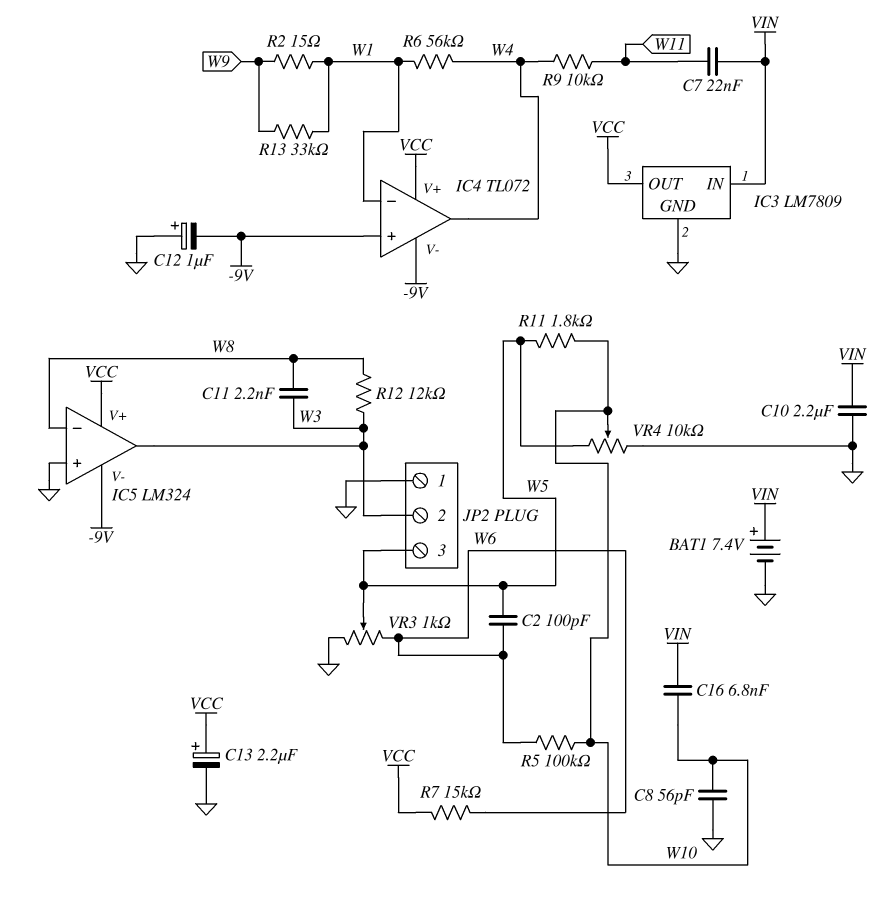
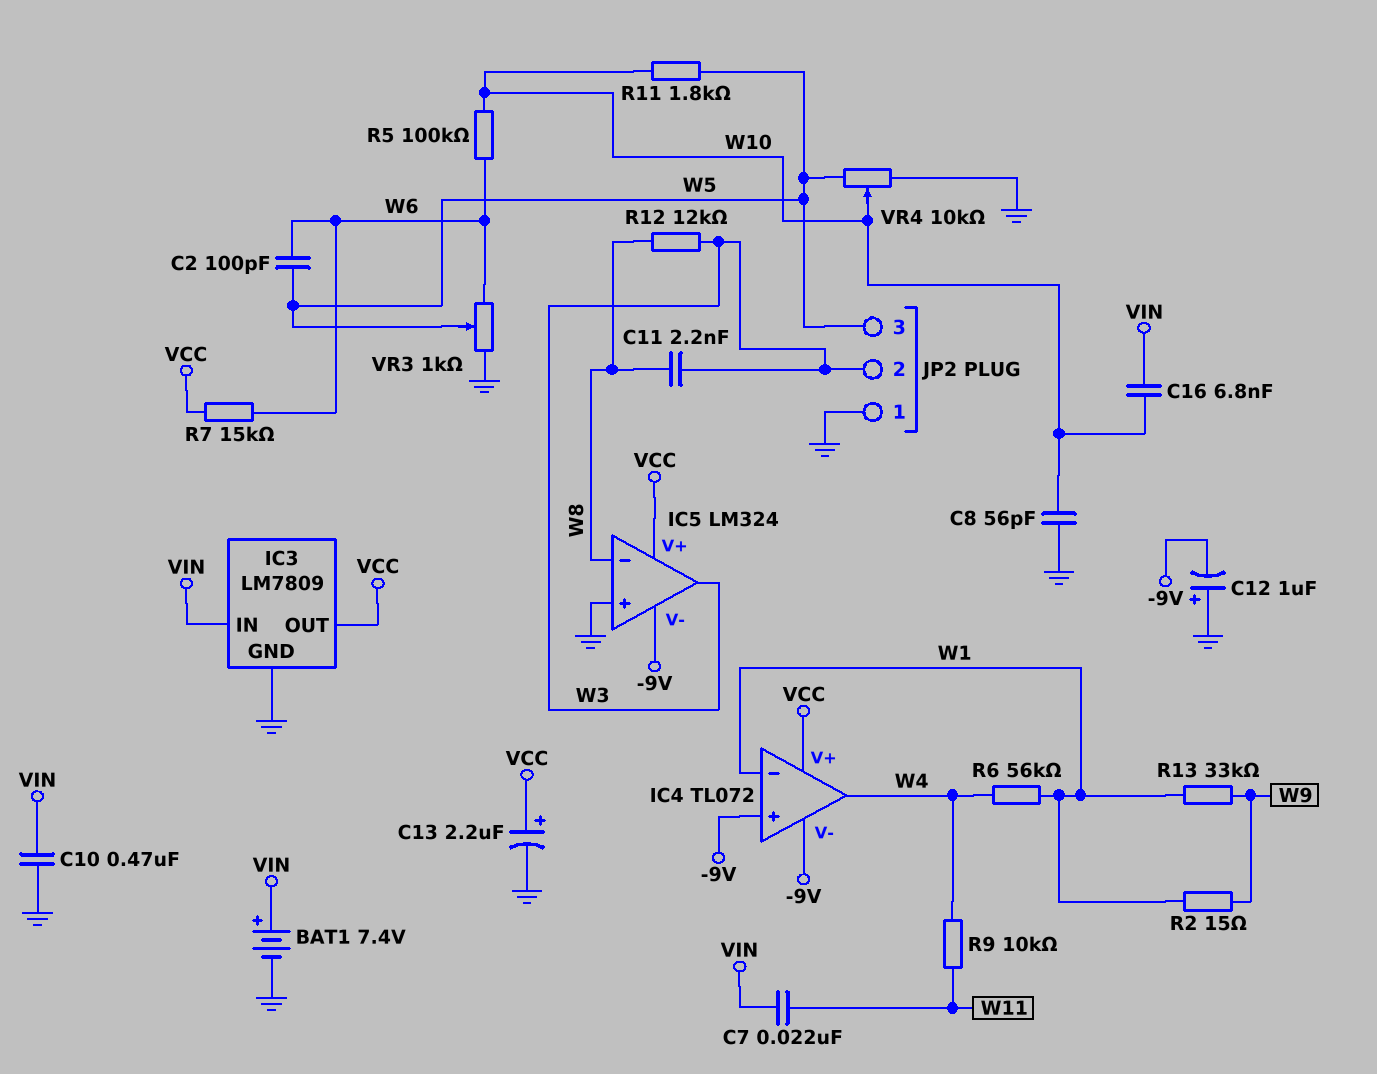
C10: 2.2uF (GND, VIN) -> 470nF (GND, VIN)

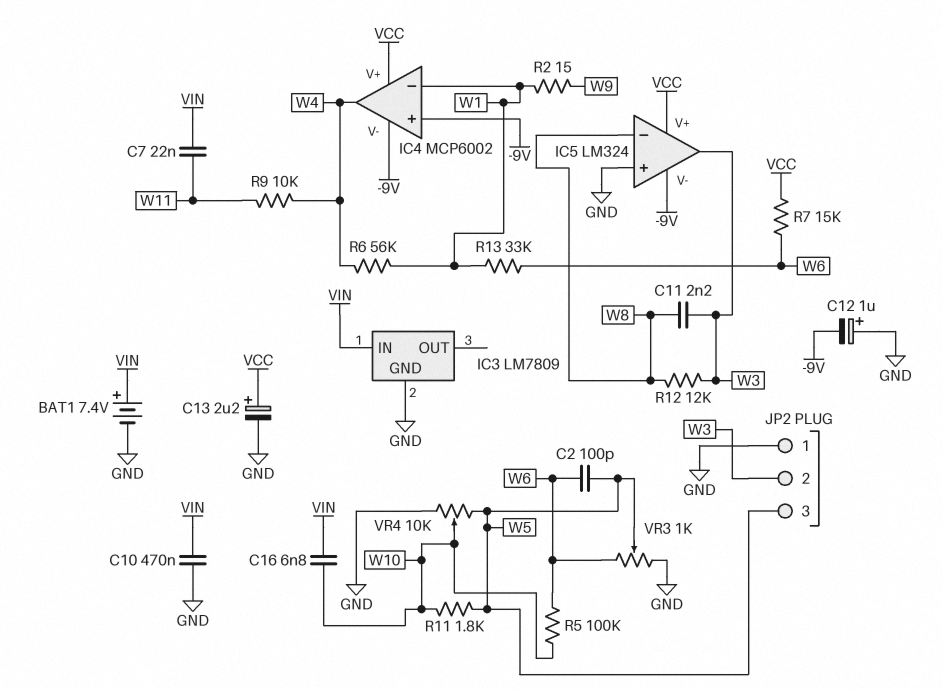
C8: 56pF (GND, W10) -> none
IC3 pin OUT: VCC -> none
IC4: TL072 -> MCP6002
R13: 33k (W1, W9) -> 33k (W1, W6)

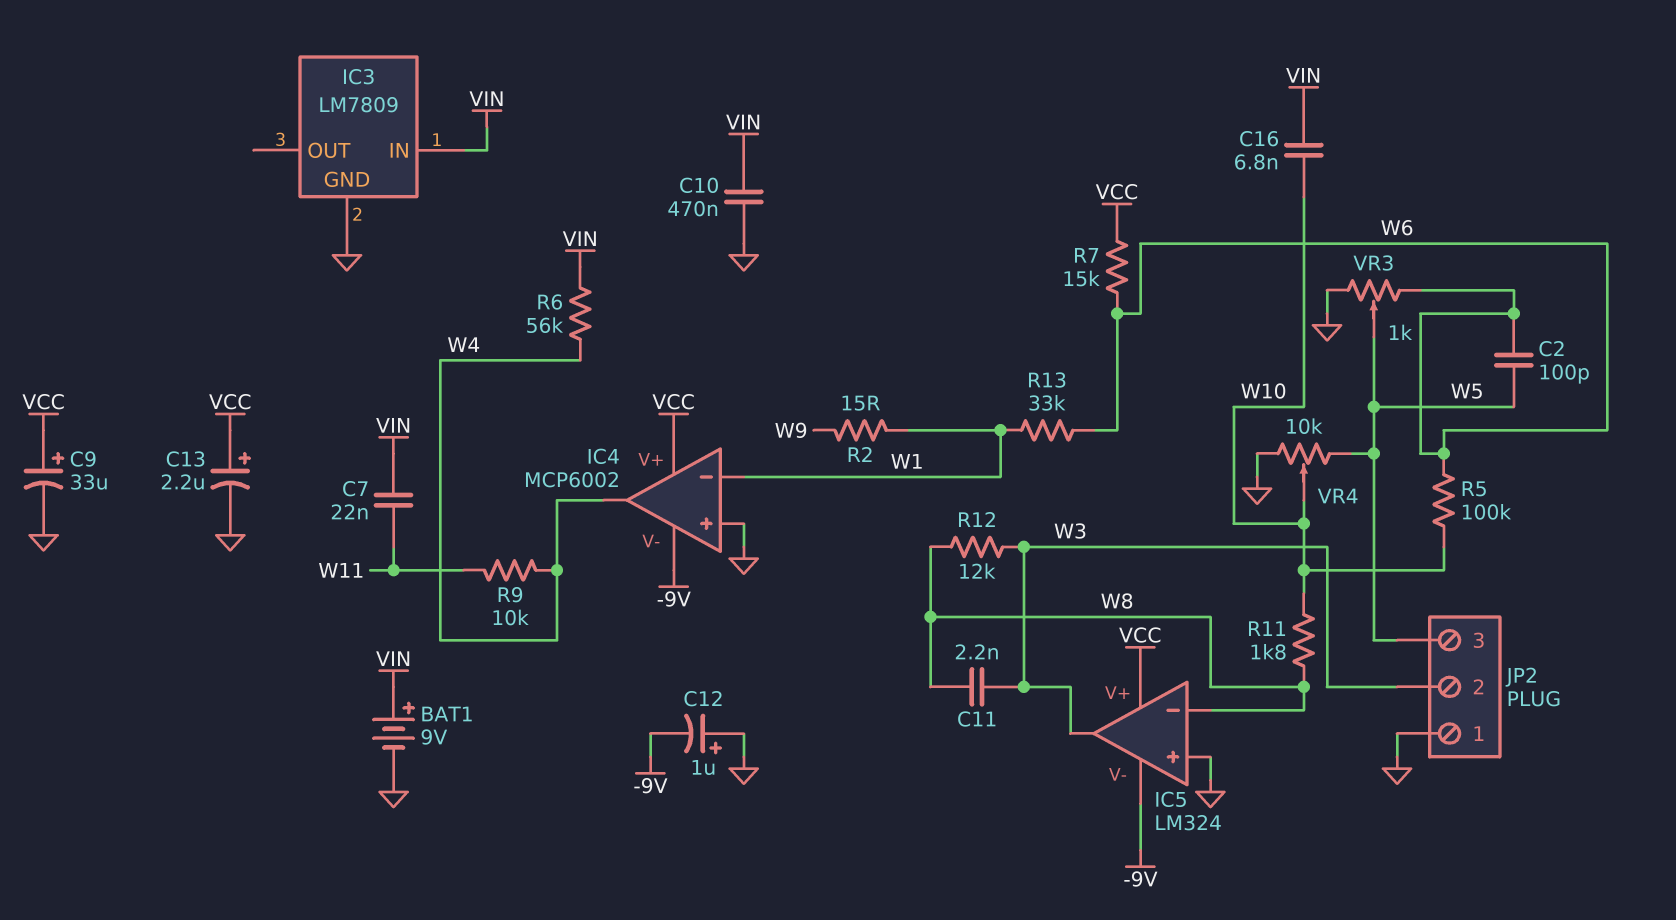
BAT1: 7.4V (plus VIN, minus GND) -> 9V (plus VIN, minus GND)
C9: none -> 33uF (plus VCC, minus GND)
IC4 pin in+: -9V -> GND
R6: 56k (W1, W4) -> 56k (VIN, W4)
R11: 1.8k (W5, W10) -> 1.8k (W8, W10)

